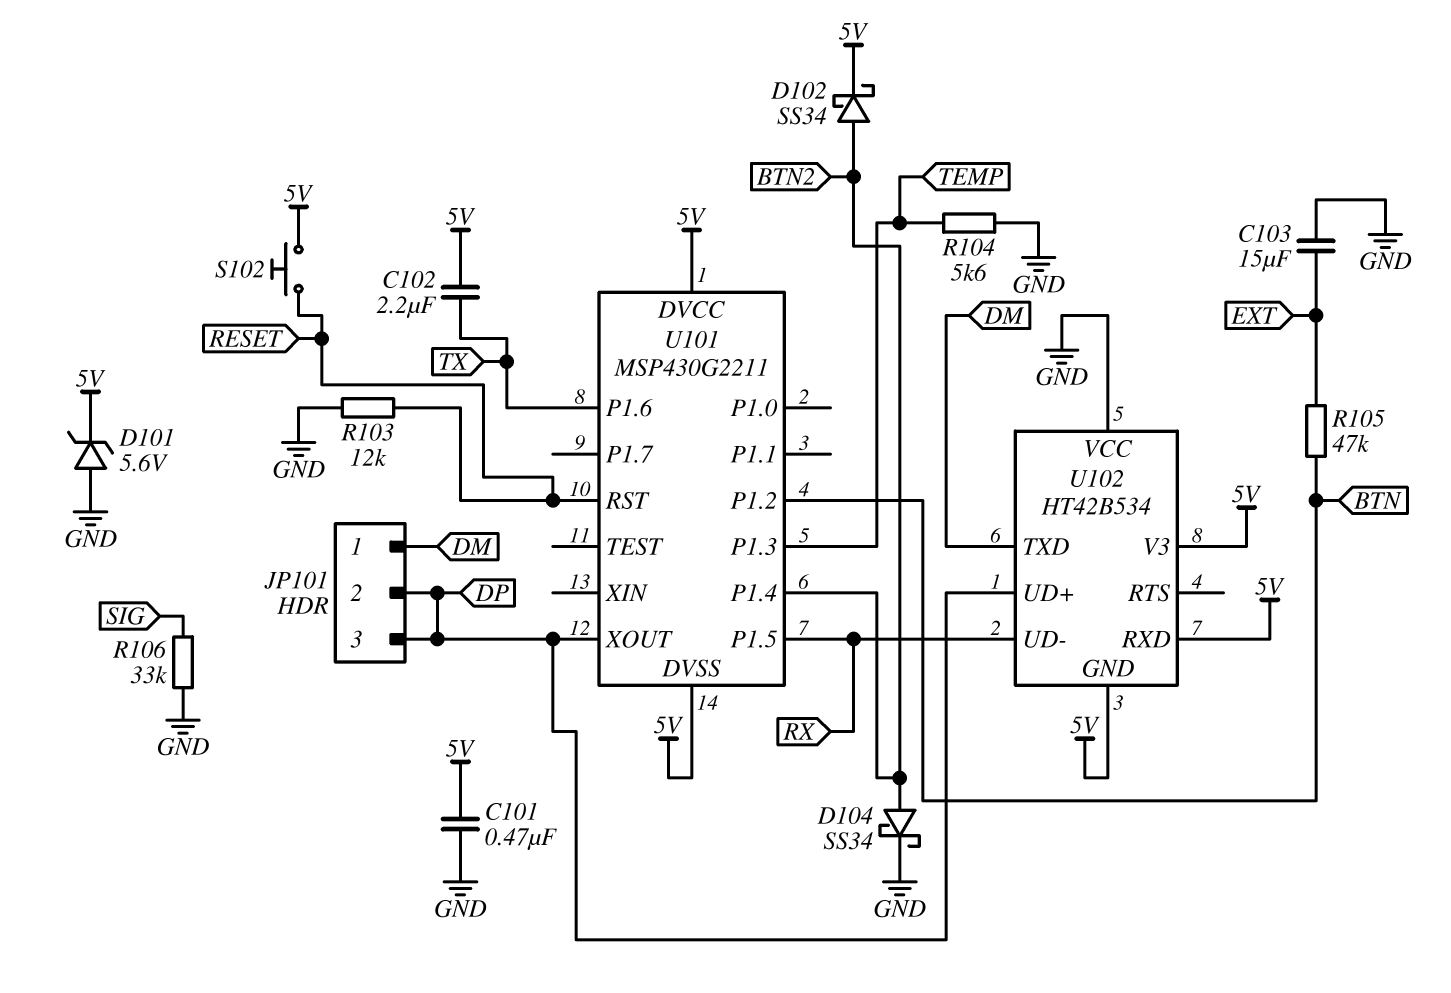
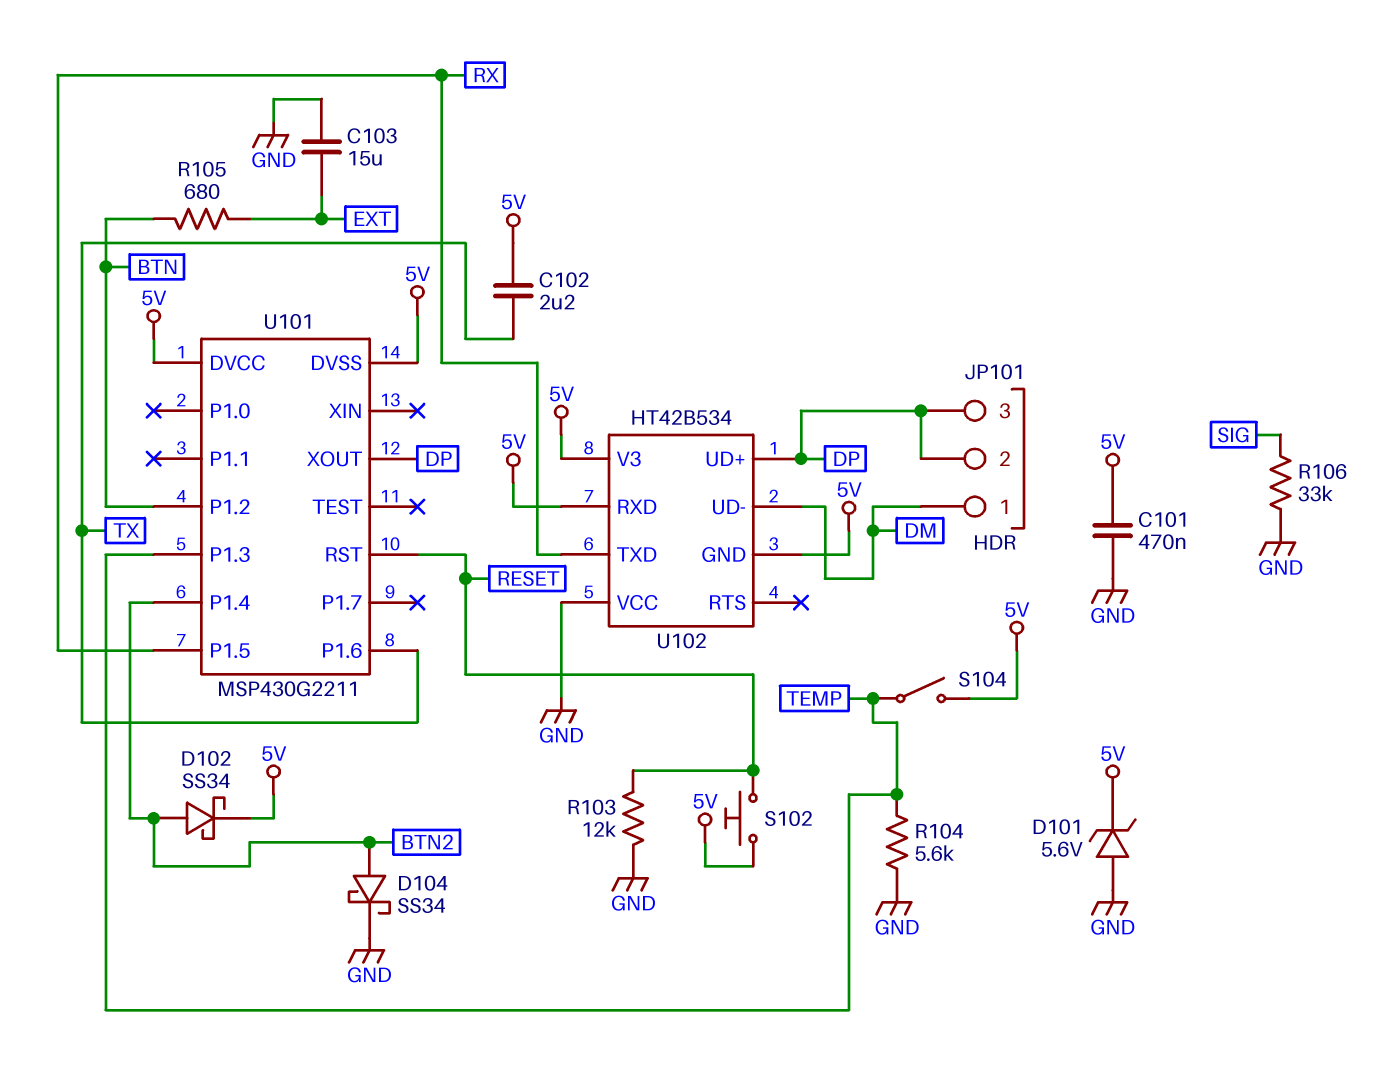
R105: 47k (BTN, EXT) -> 680 (BTN, EXT)
S104: none -> switch (5V, TEMP)
U102 pin TXD: DM -> RX
U102 pin UD-: RX -> DM

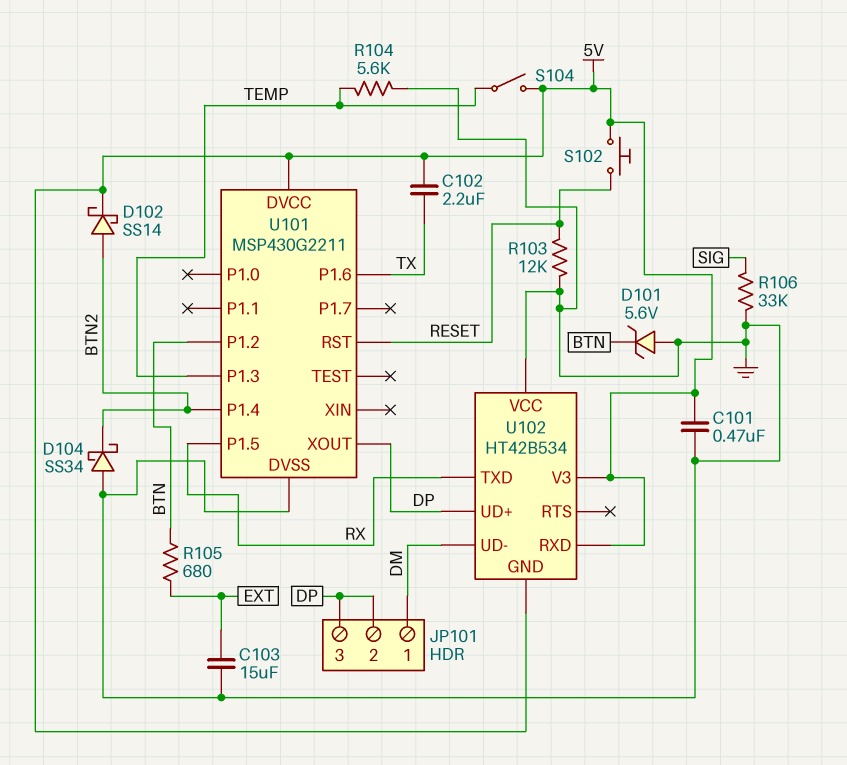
D101: zener 5.6V (A GND, K 5V) -> zener 5.6V (A GND, K BTN)
D102: schottky SS34 (A BTN2, K 5V) -> schottky SS14 (A BTN2, K 5V)
D104: schottky SS34 (A BTN2, K GND) -> schottky SS34 (A GND, K BTN2)
U101 pin DVSS: 5V -> GND

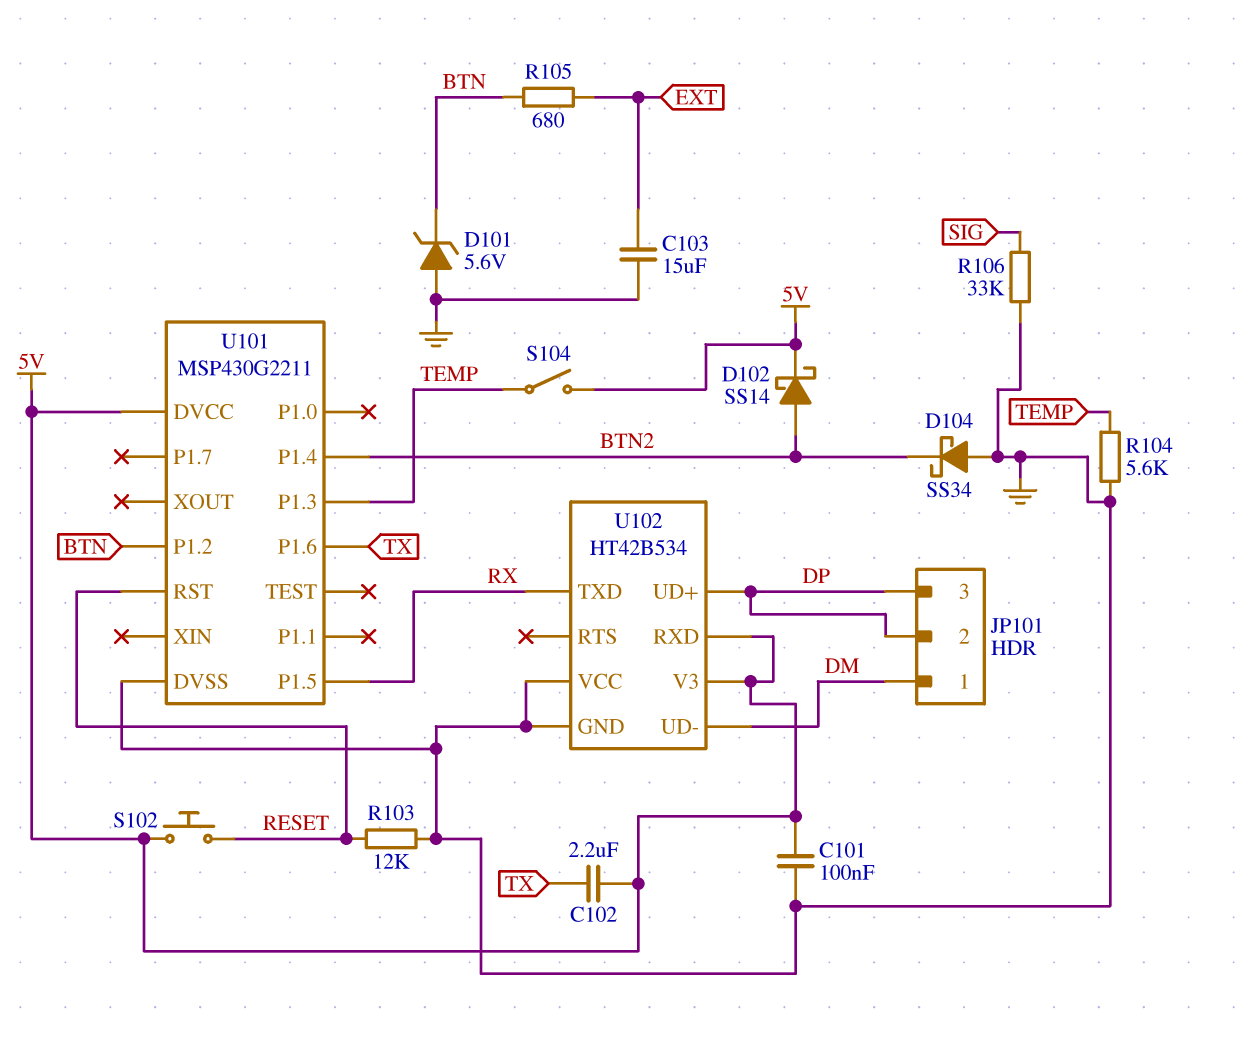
C101: 470nF (5V, GND) -> 100nF (5V, GND)
U101 pin XOUT: DP -> none
U102 pin GND: 5V -> GND

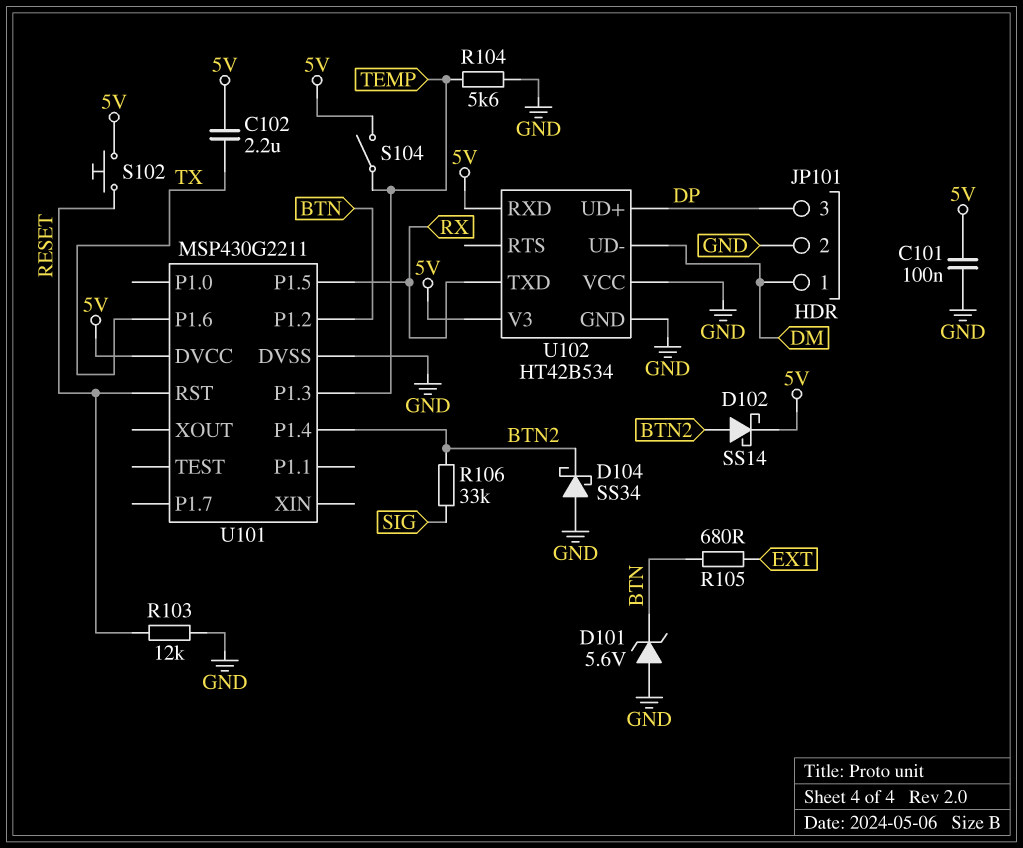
C103: 15uF (EXT, GND) -> none
JP101 pin 2: DP -> GND
R106: 33k (GND, SIG) -> 33k (BTN2, SIG)

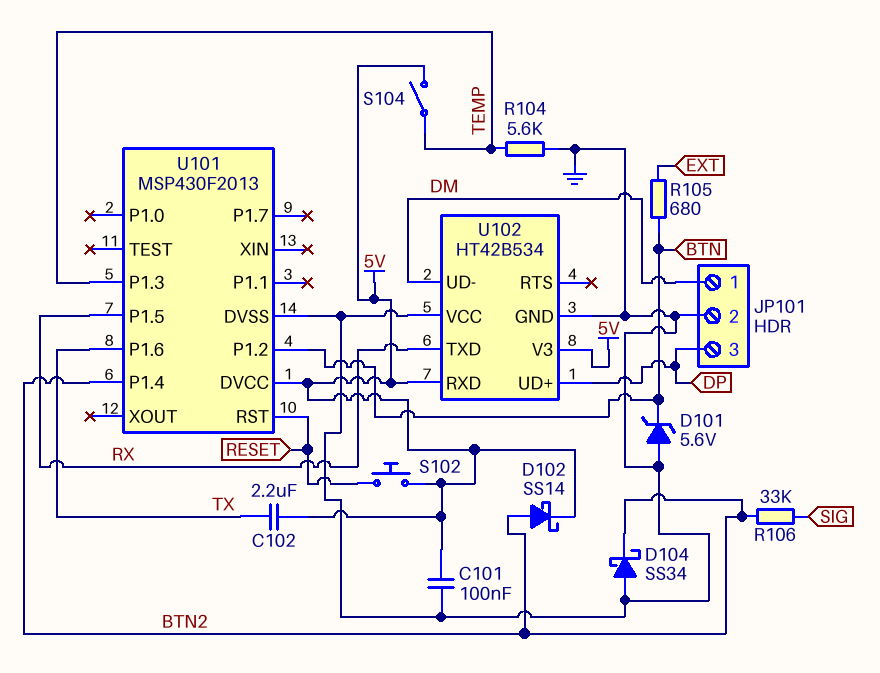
R103: 12k (GND, RESET) -> none
U101: MSP430G2211 -> MSP430F2013

